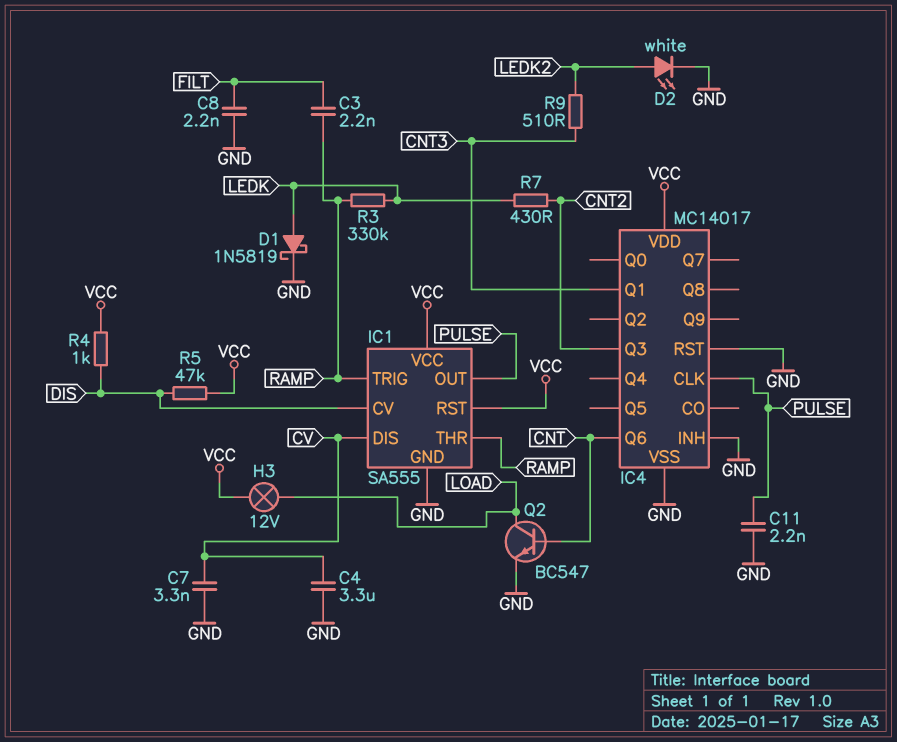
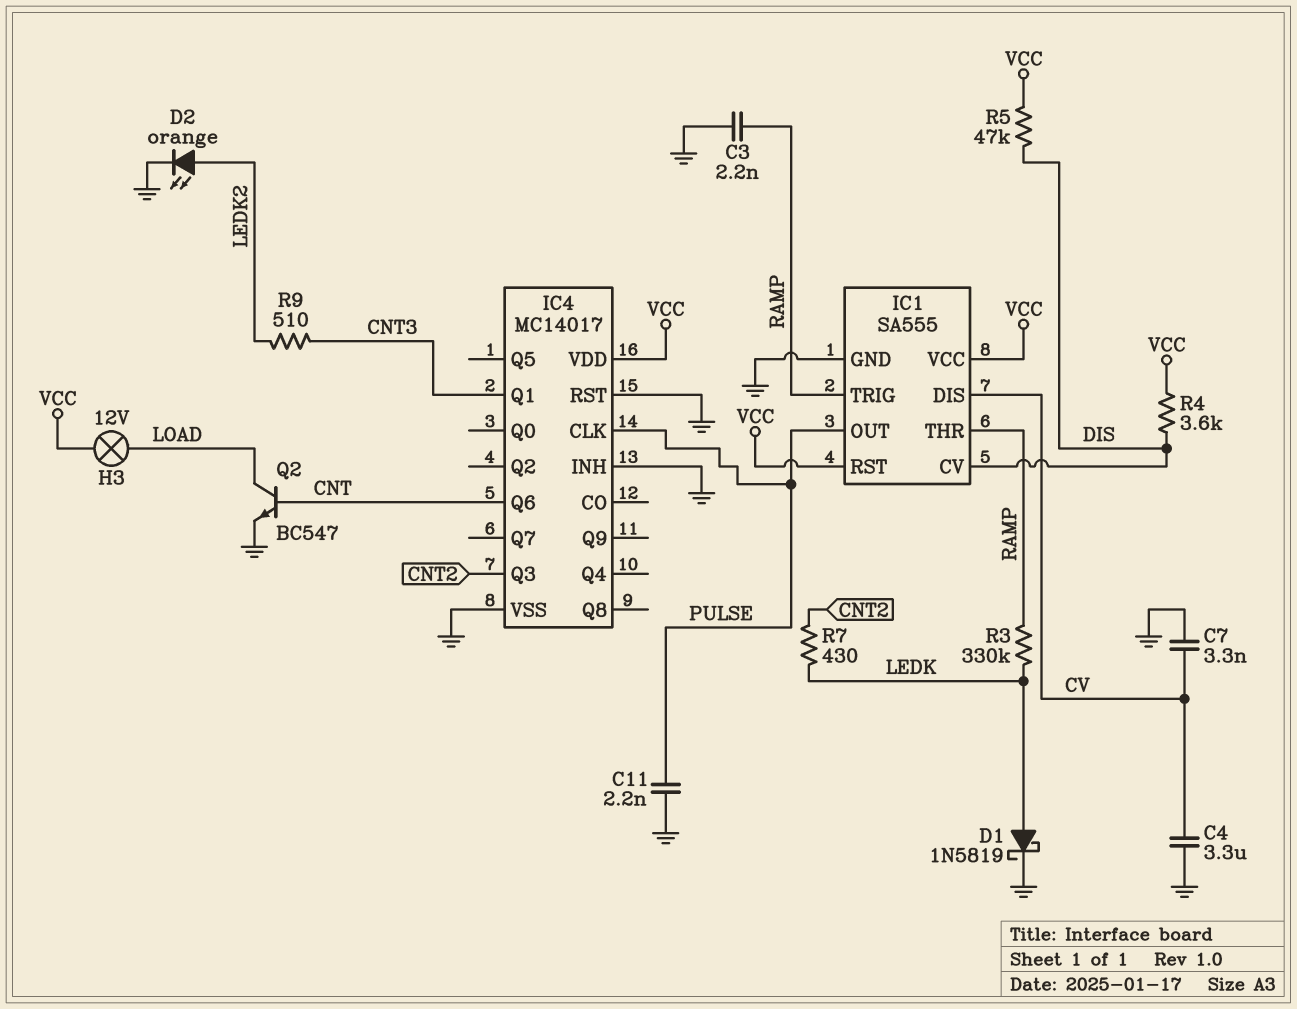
C3: 2.2nF (FILT, RAMP) -> 2.2nF (GND, RAMP)
C8: 2.2nF (FILT, GND) -> none
D2: LED white (A LEDK2, K GND) -> LED orange (A LEDK2, K GND)
R4: 1k (DIS, VCC) -> 3.6k (DIS, VCC)

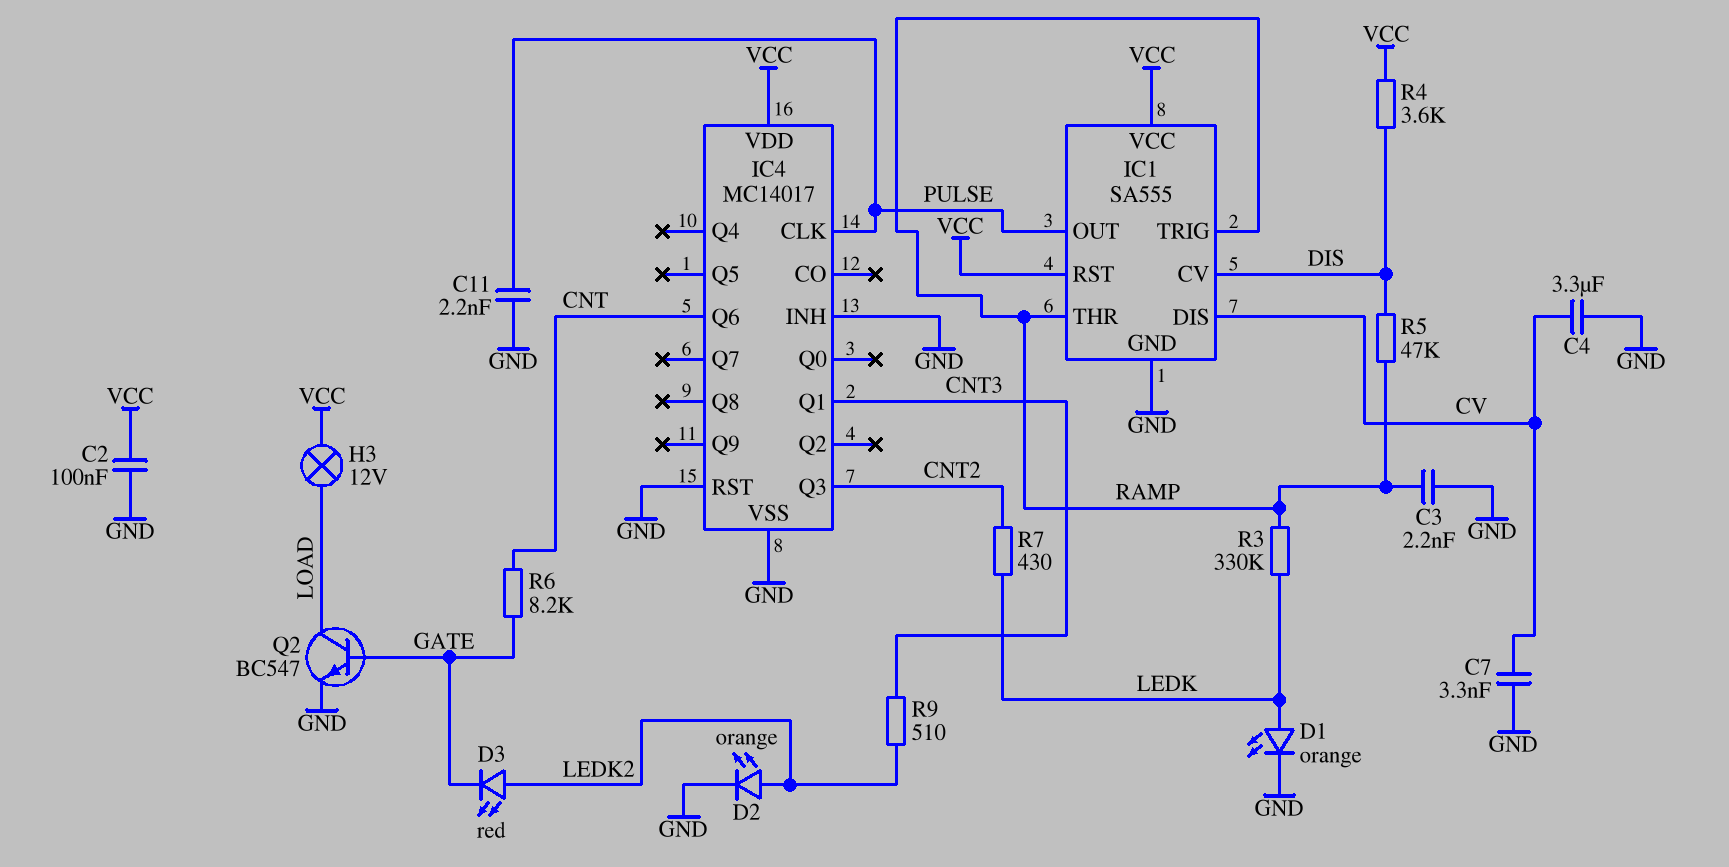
C2: none -> 100nF (GND, VCC)
D1: schottky 1N5819 (A LEDK, K GND) -> LED orange (A LEDK, K GND)
D3: none -> LED red (A LEDK2, K GATE)
Q2: NPN BC547 (B CNT, C LOAD, E GND) -> NPN BC547 (B GATE, C LOAD, E GND)
R5: 47k (DIS, VCC) -> 47k (DIS, RAMP)
R6: none -> 8.2k (CNT, GATE)

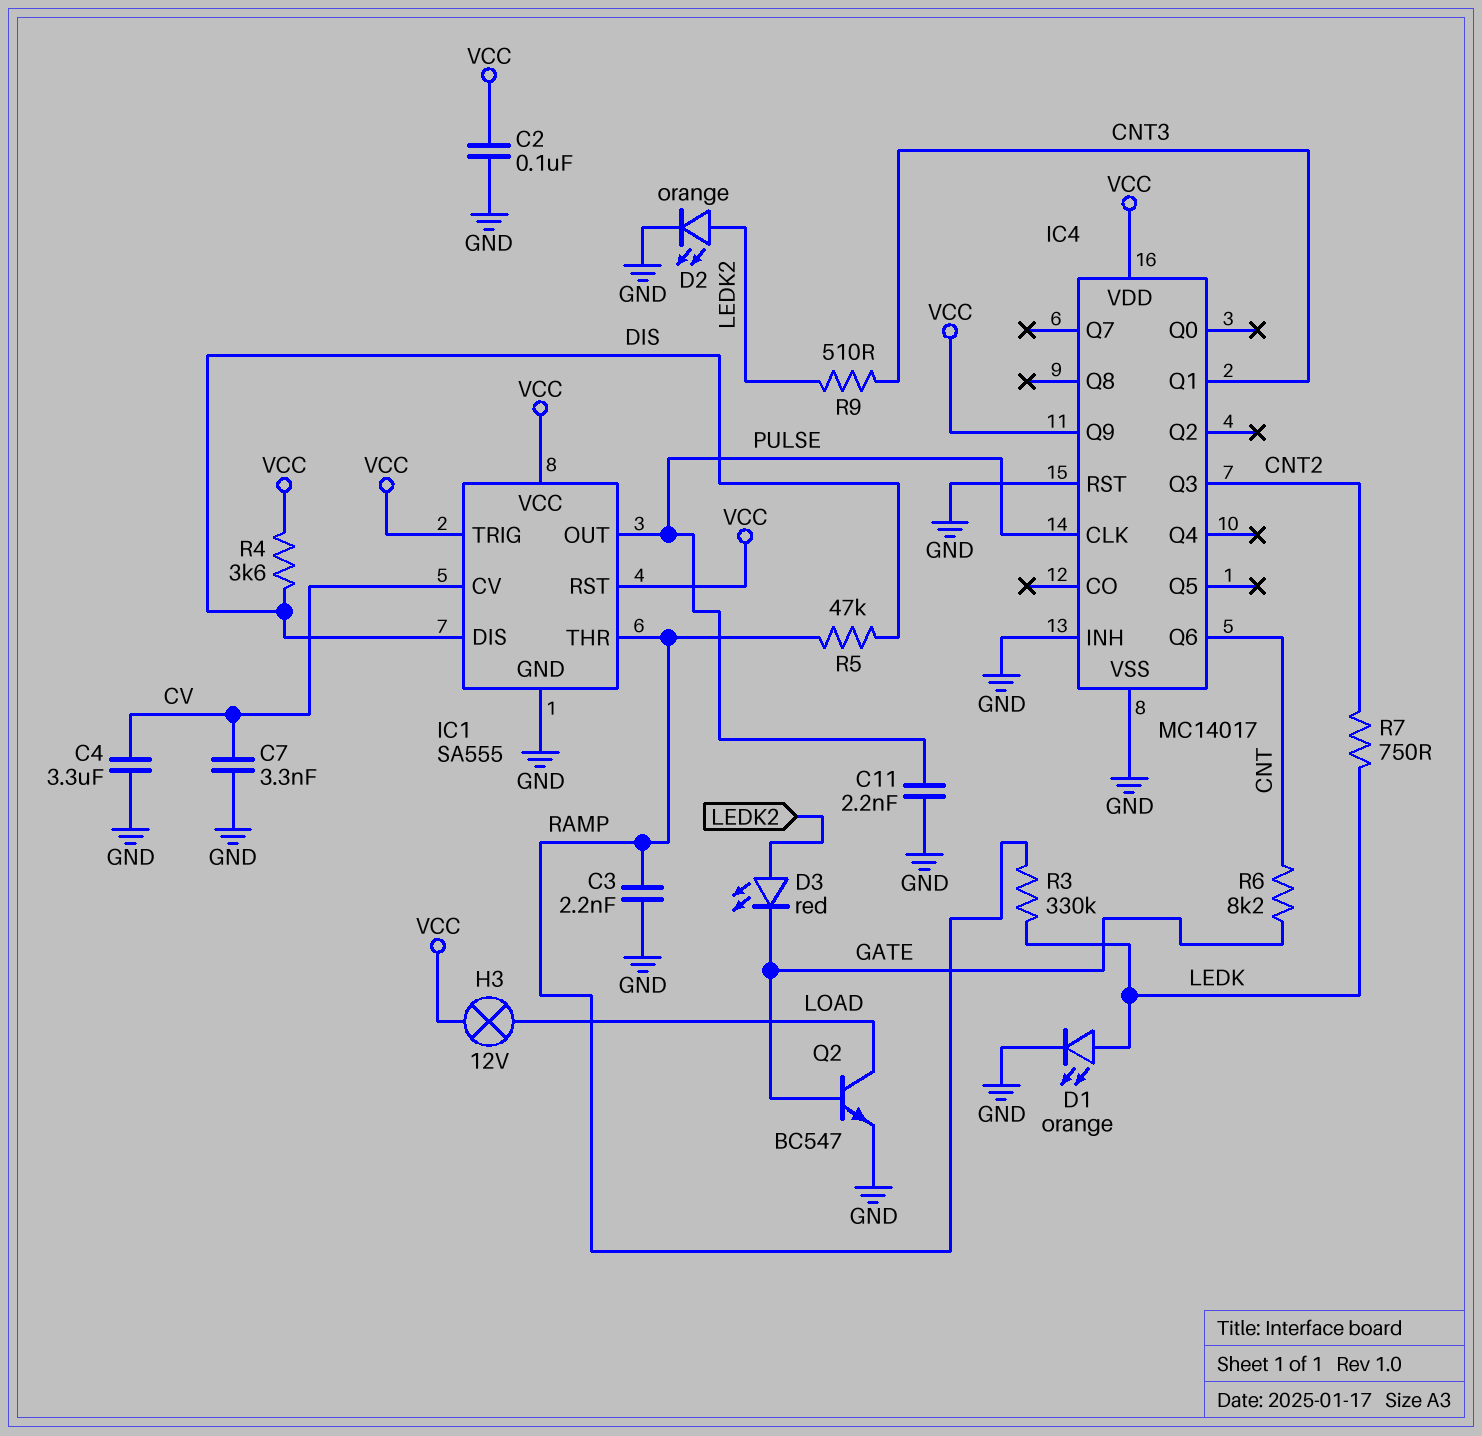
IC1 pin CV: DIS -> CV
IC1 pin DIS: CV -> DIS
IC1 pin TRIG: RAMP -> VCC
IC4 pin Q9: none -> VCC
R7: 430 (CNT2, LEDK) -> 750 (CNT2, LEDK)

